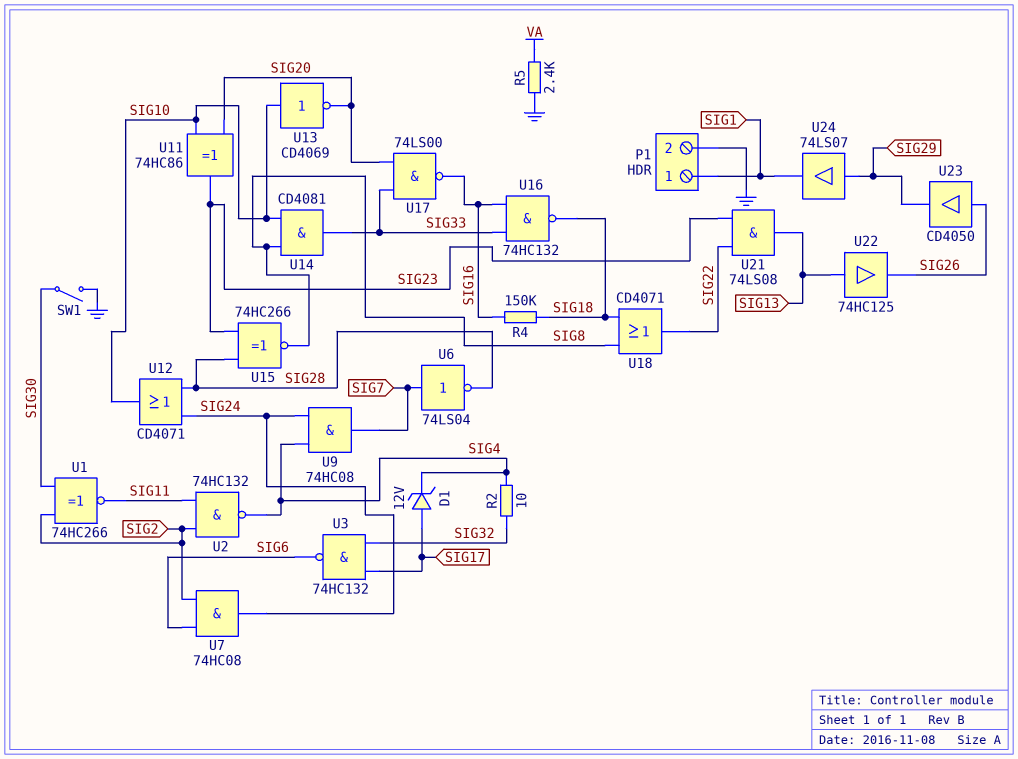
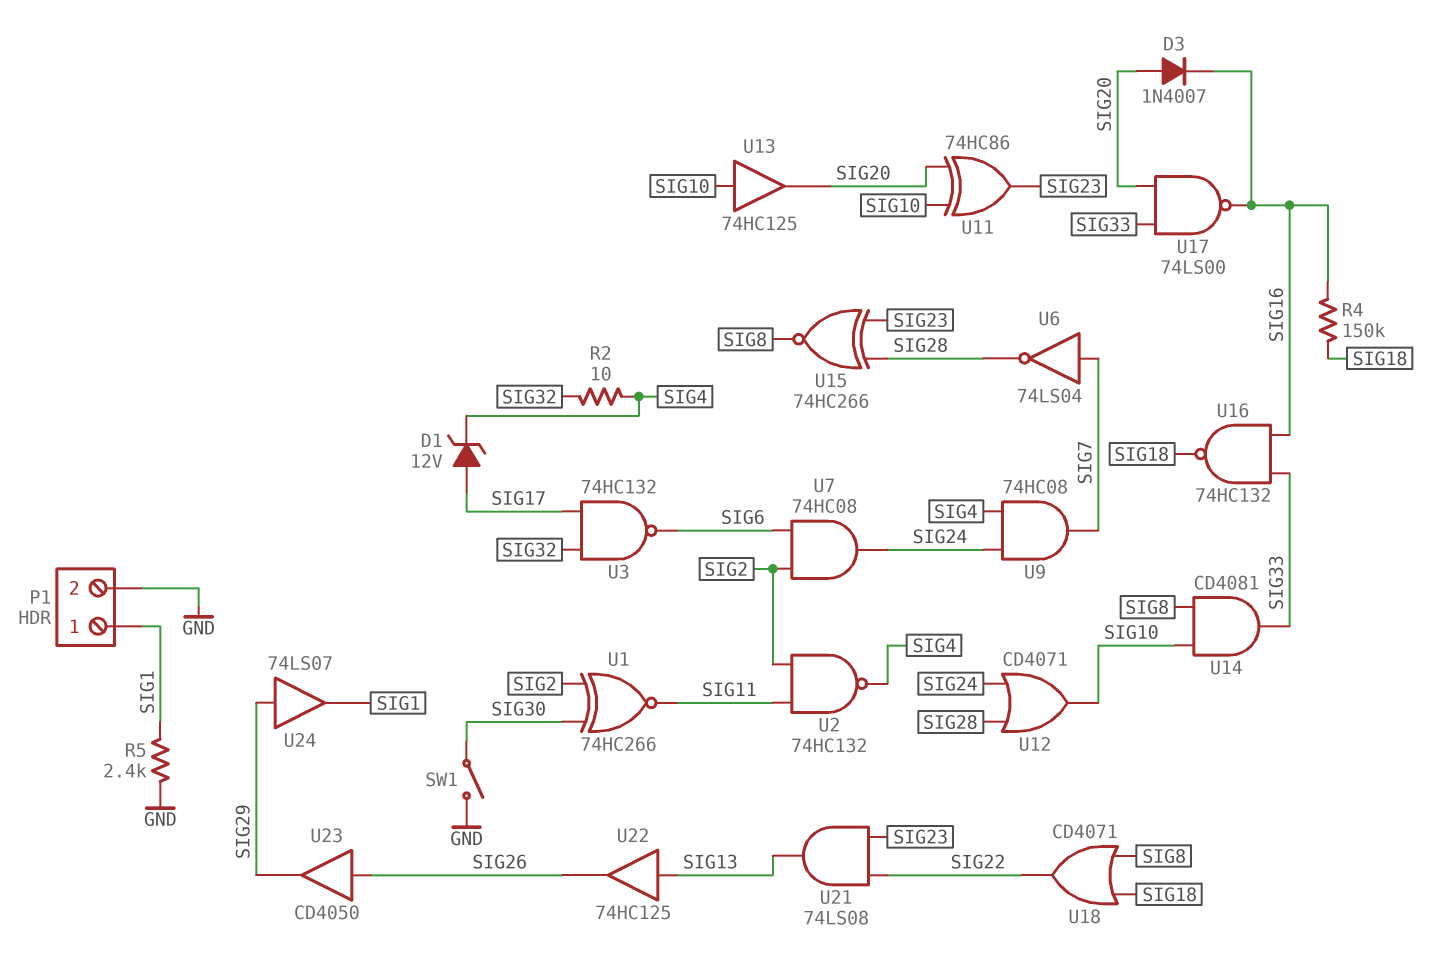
D3: none -> diode 1N4007 (A SIG20, K SIG16)
R5: 2.4k (GND, VA) -> 2.4k (GND, SIG1)
U13: NOT CD4069 (in SIG10, out SIG20) -> buffer 74HC125 (in SIG10, out SIG20)

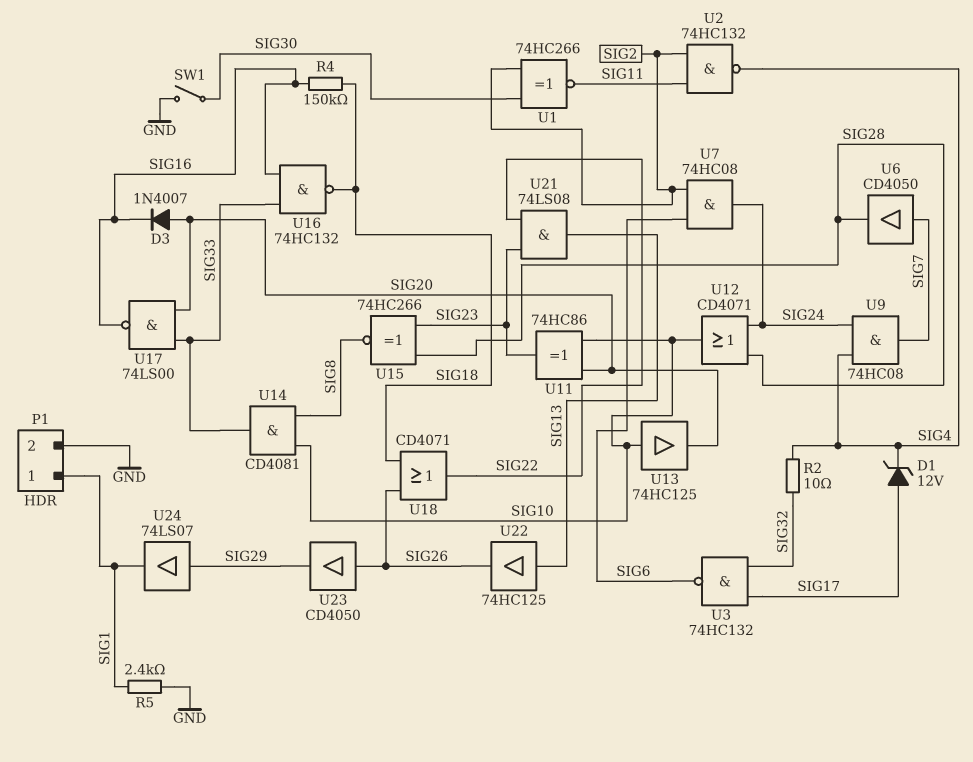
U6: NOT 74LS04 (in SIG7, out SIG28) -> buffer CD4050 (in SIG7, out SIG28)
U18: OR CD4071 (in SIG8, in SIG18, out SIG22) -> OR CD4071 (in SIG18, in SIG26, out SIG22)

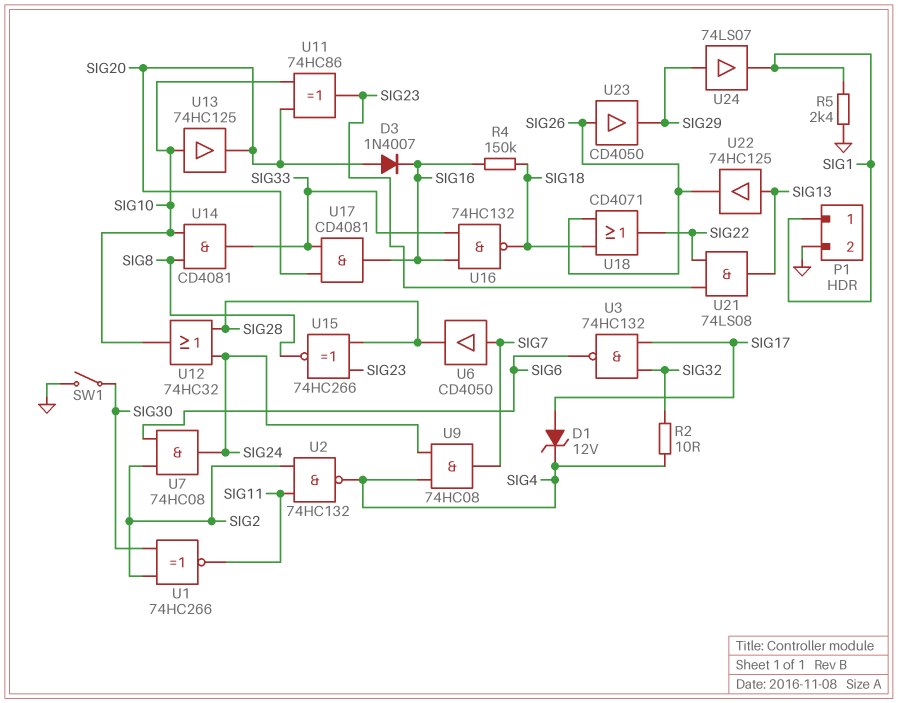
U12: OR CD4071 (in SIG24, in SIG28, out SIG10) -> OR 74HC32 (in SIG24, in SIG28, out SIG10)
U17: NAND 74LS00 (in SIG20, in SIG33, out SIG16) -> AND CD4081 (in SIG20, in SIG33, out SIG16)

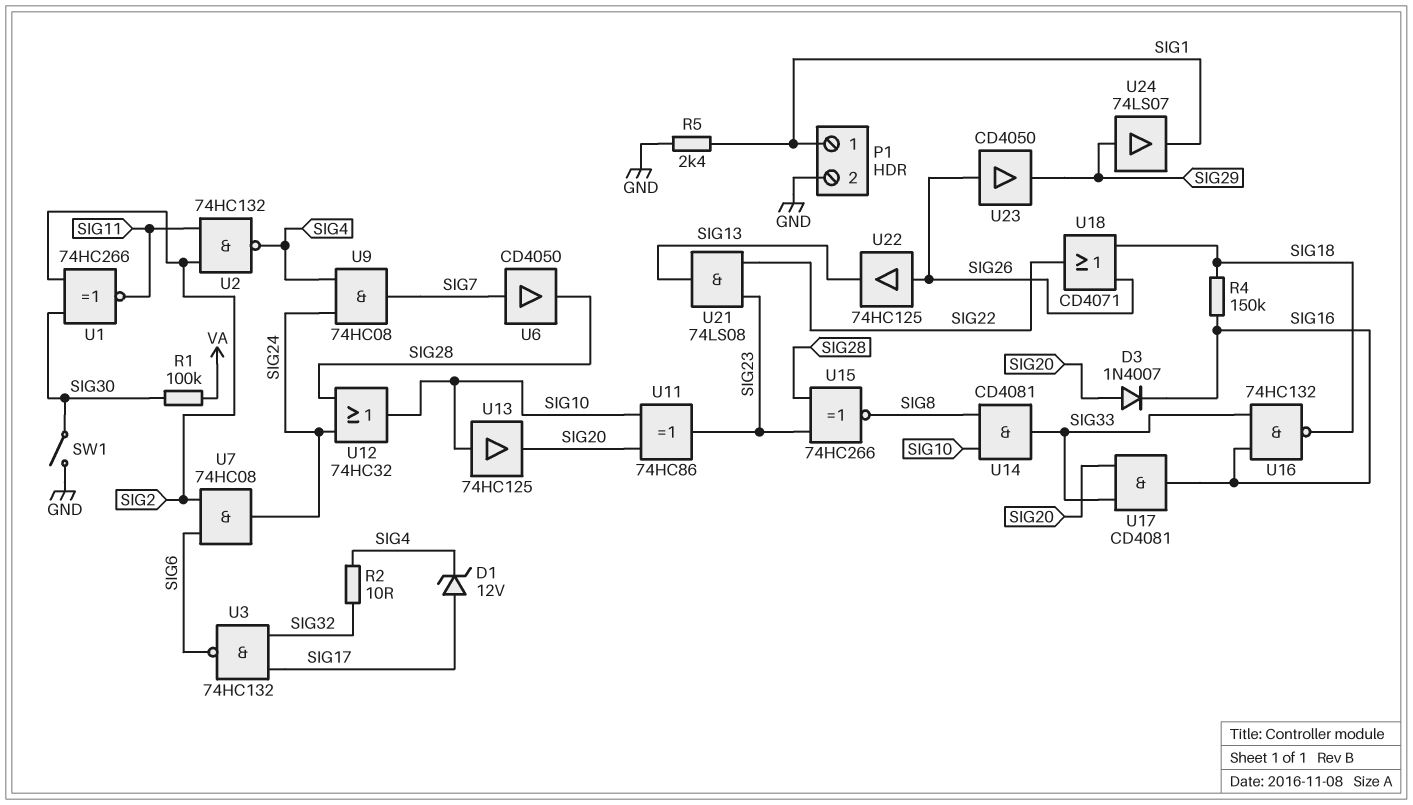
R1: none -> 100k (SIG30, VA)
U22: buffer 74HC125 (in SIG13, out SIG26) -> buffer 74HC125 (in SIG26, out SIG13)

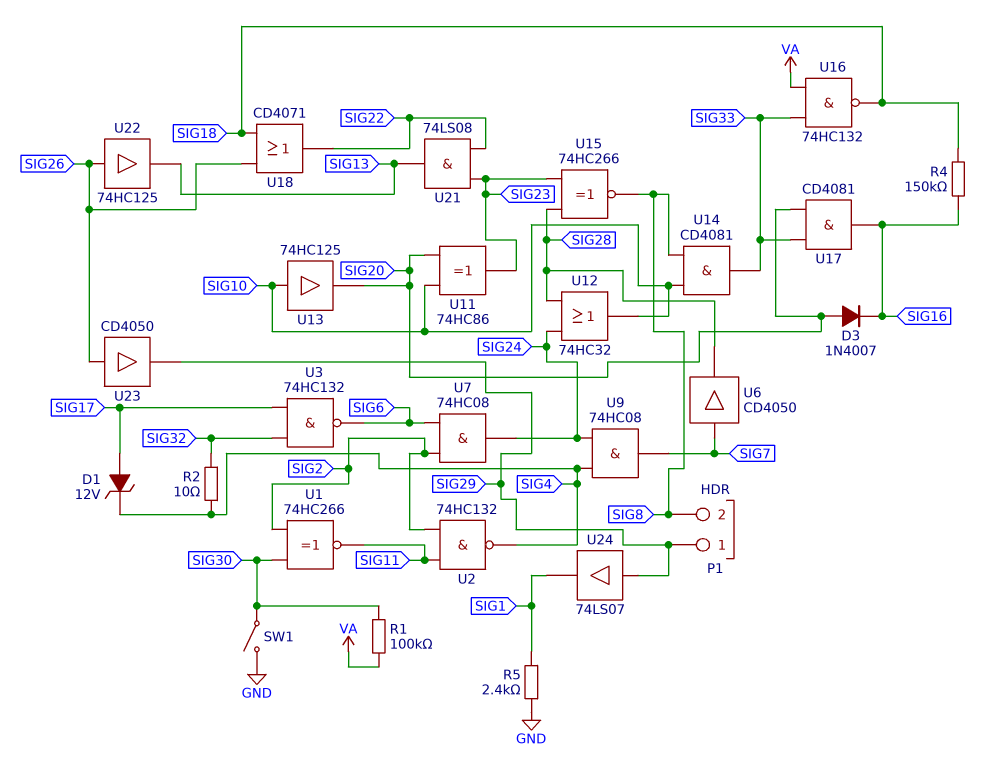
P1 pin 1: SIG1 -> SIG29
P1 pin 2: GND -> SIG8
U16: NAND 74HC132 (in SIG16, in SIG33, out SIG18) -> NAND 74HC132 (in SIG33, in VA, out SIG18)

